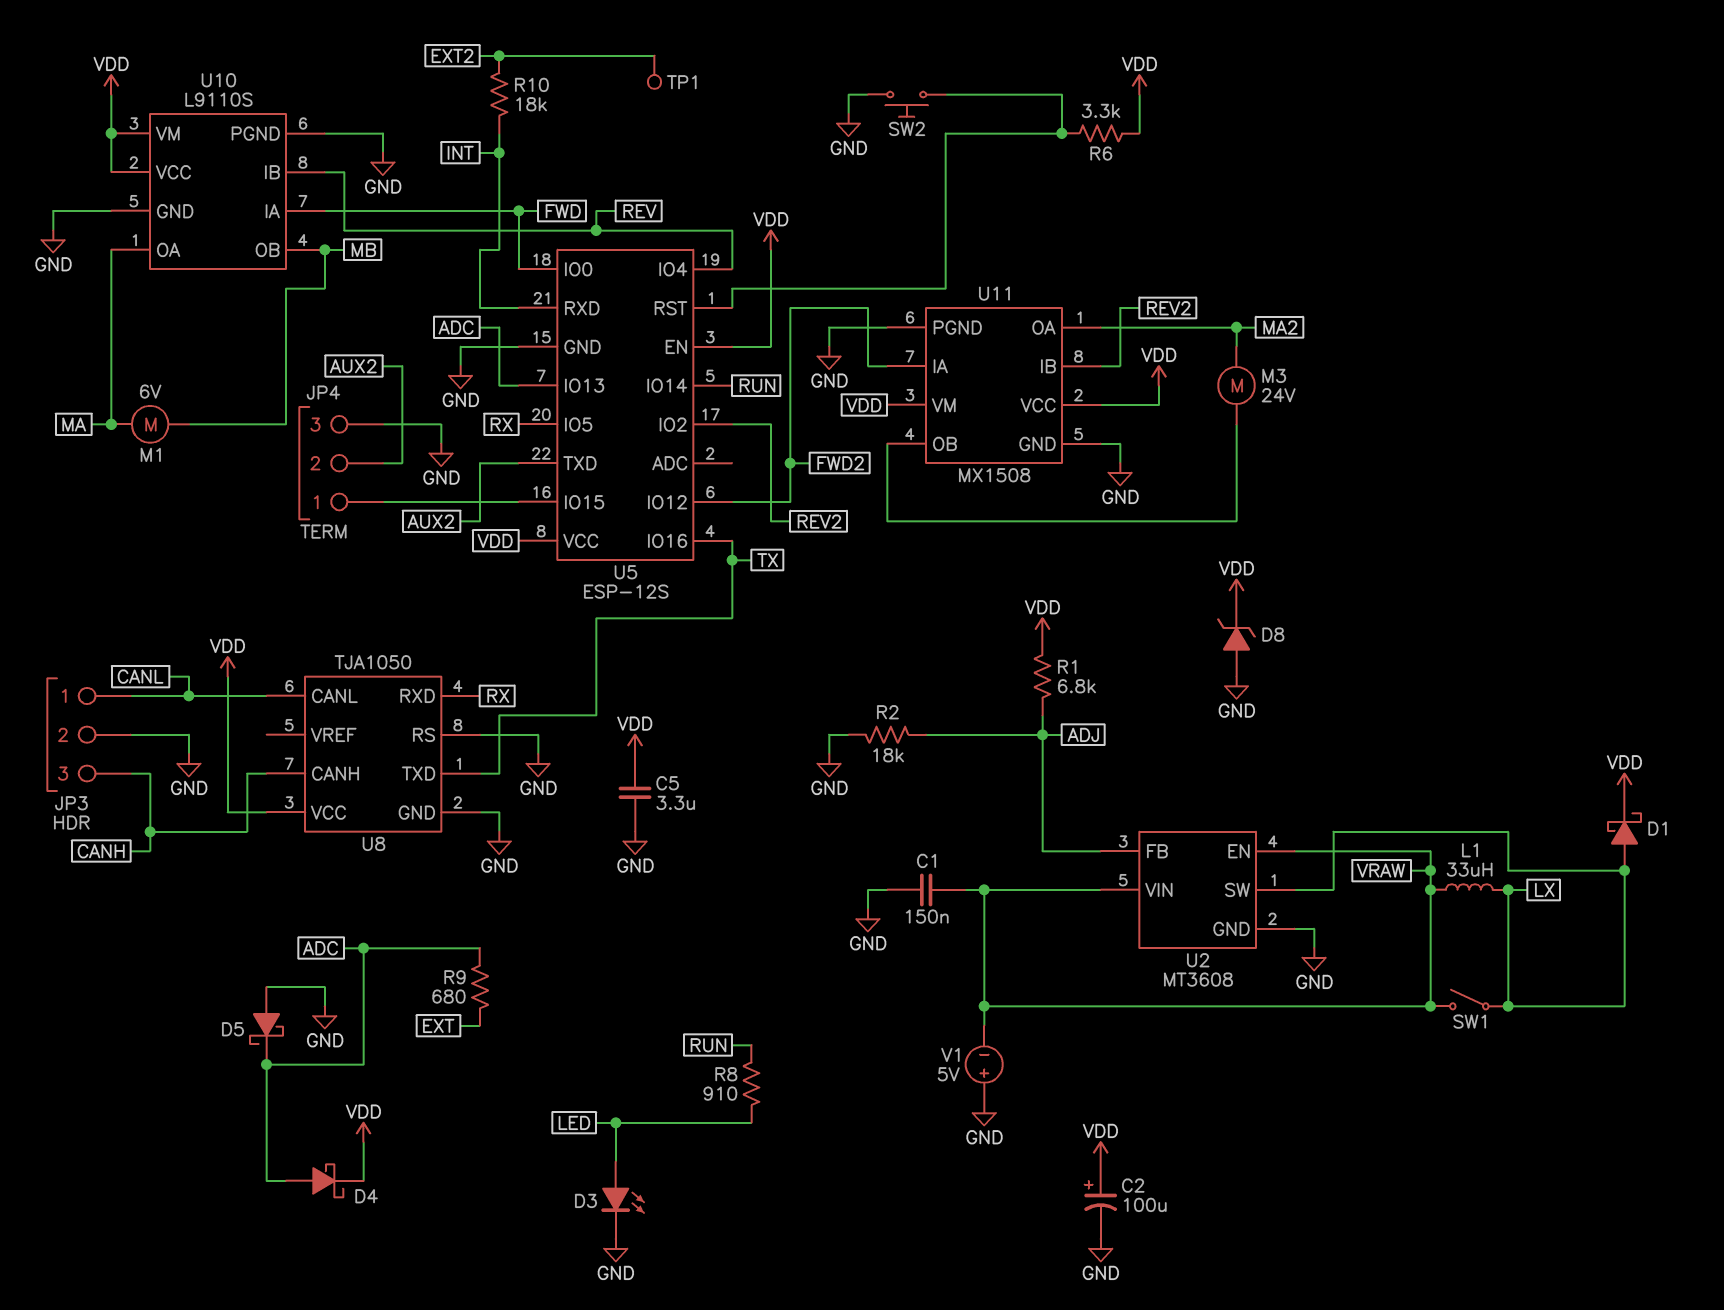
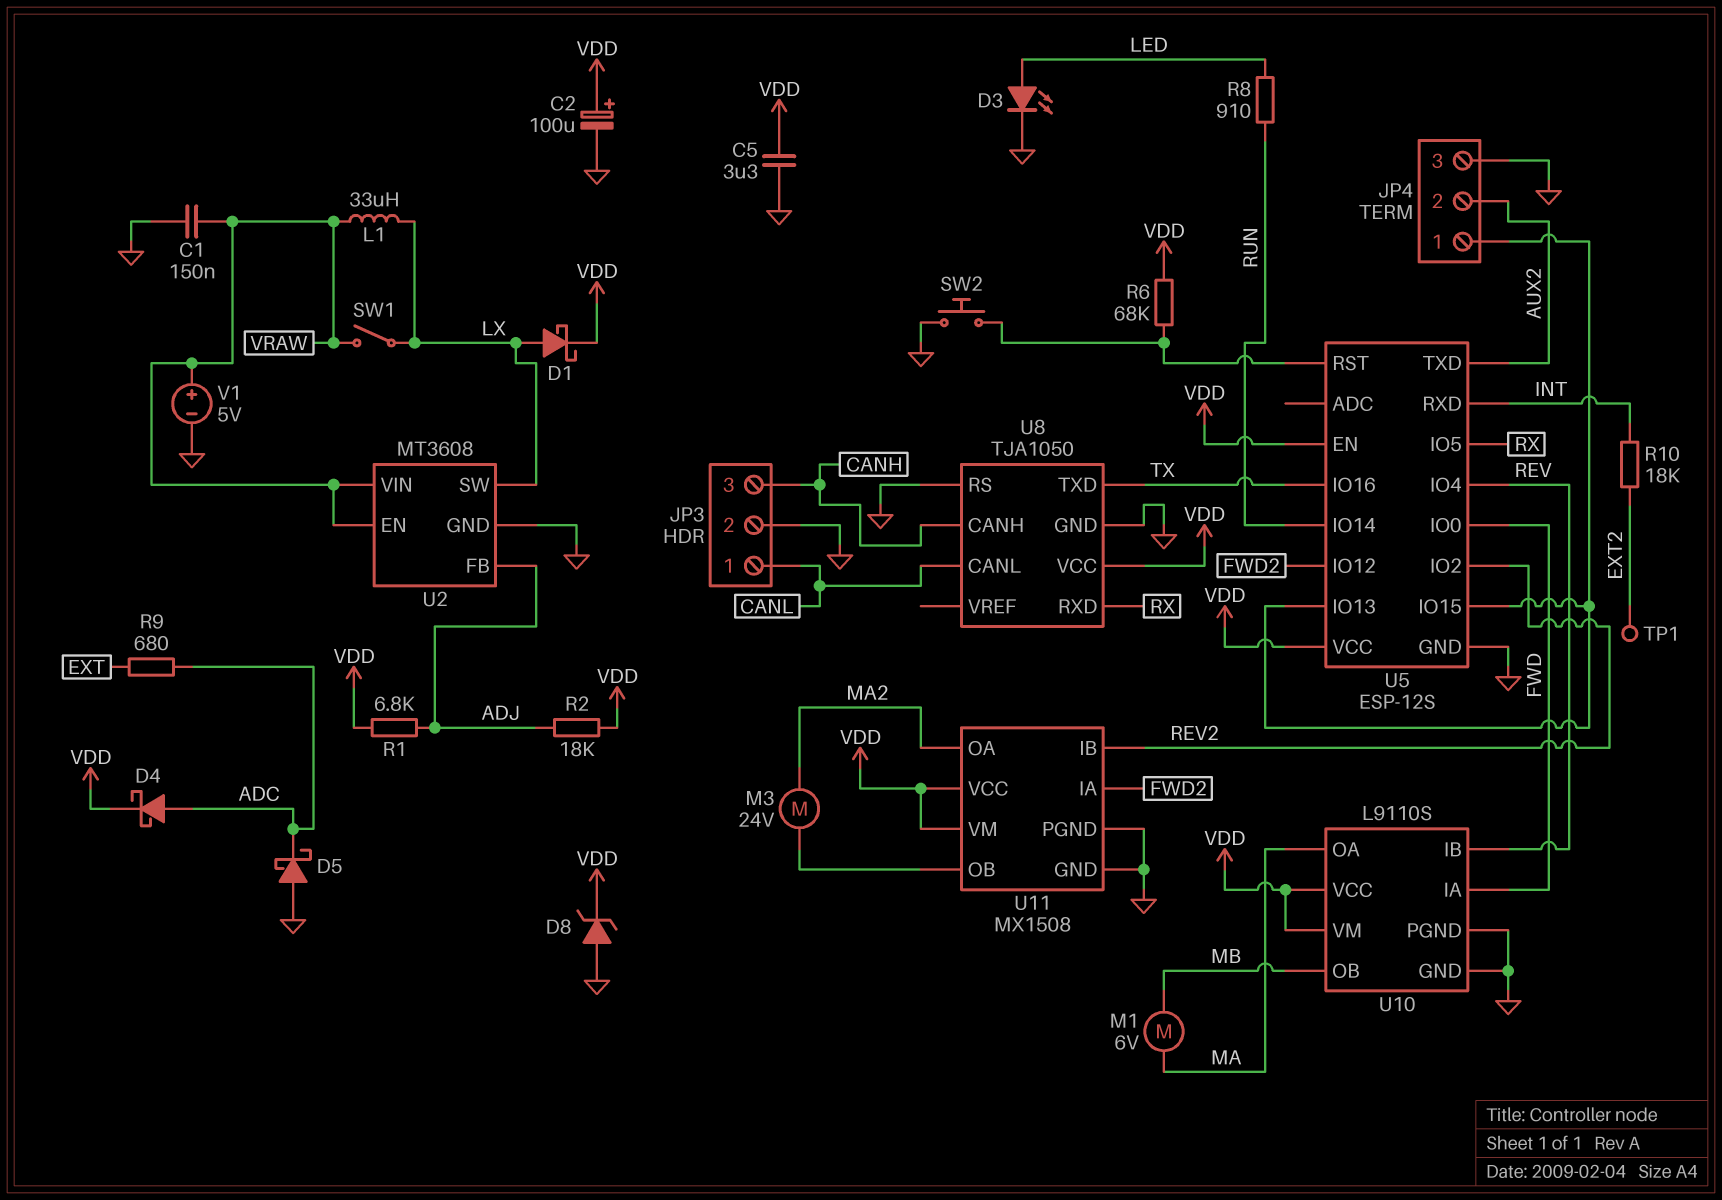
R2: 18k (ADJ, GND) -> 18k (ADJ, VDD)
R6: 3.3k (U5/RST, VDD) -> 68k (U5/RST, VDD)
U5 pin IO13: ADC -> JP4/1
V1: 5V (plus GND, minus VRAW) -> 5V (plus VRAW, minus GND)

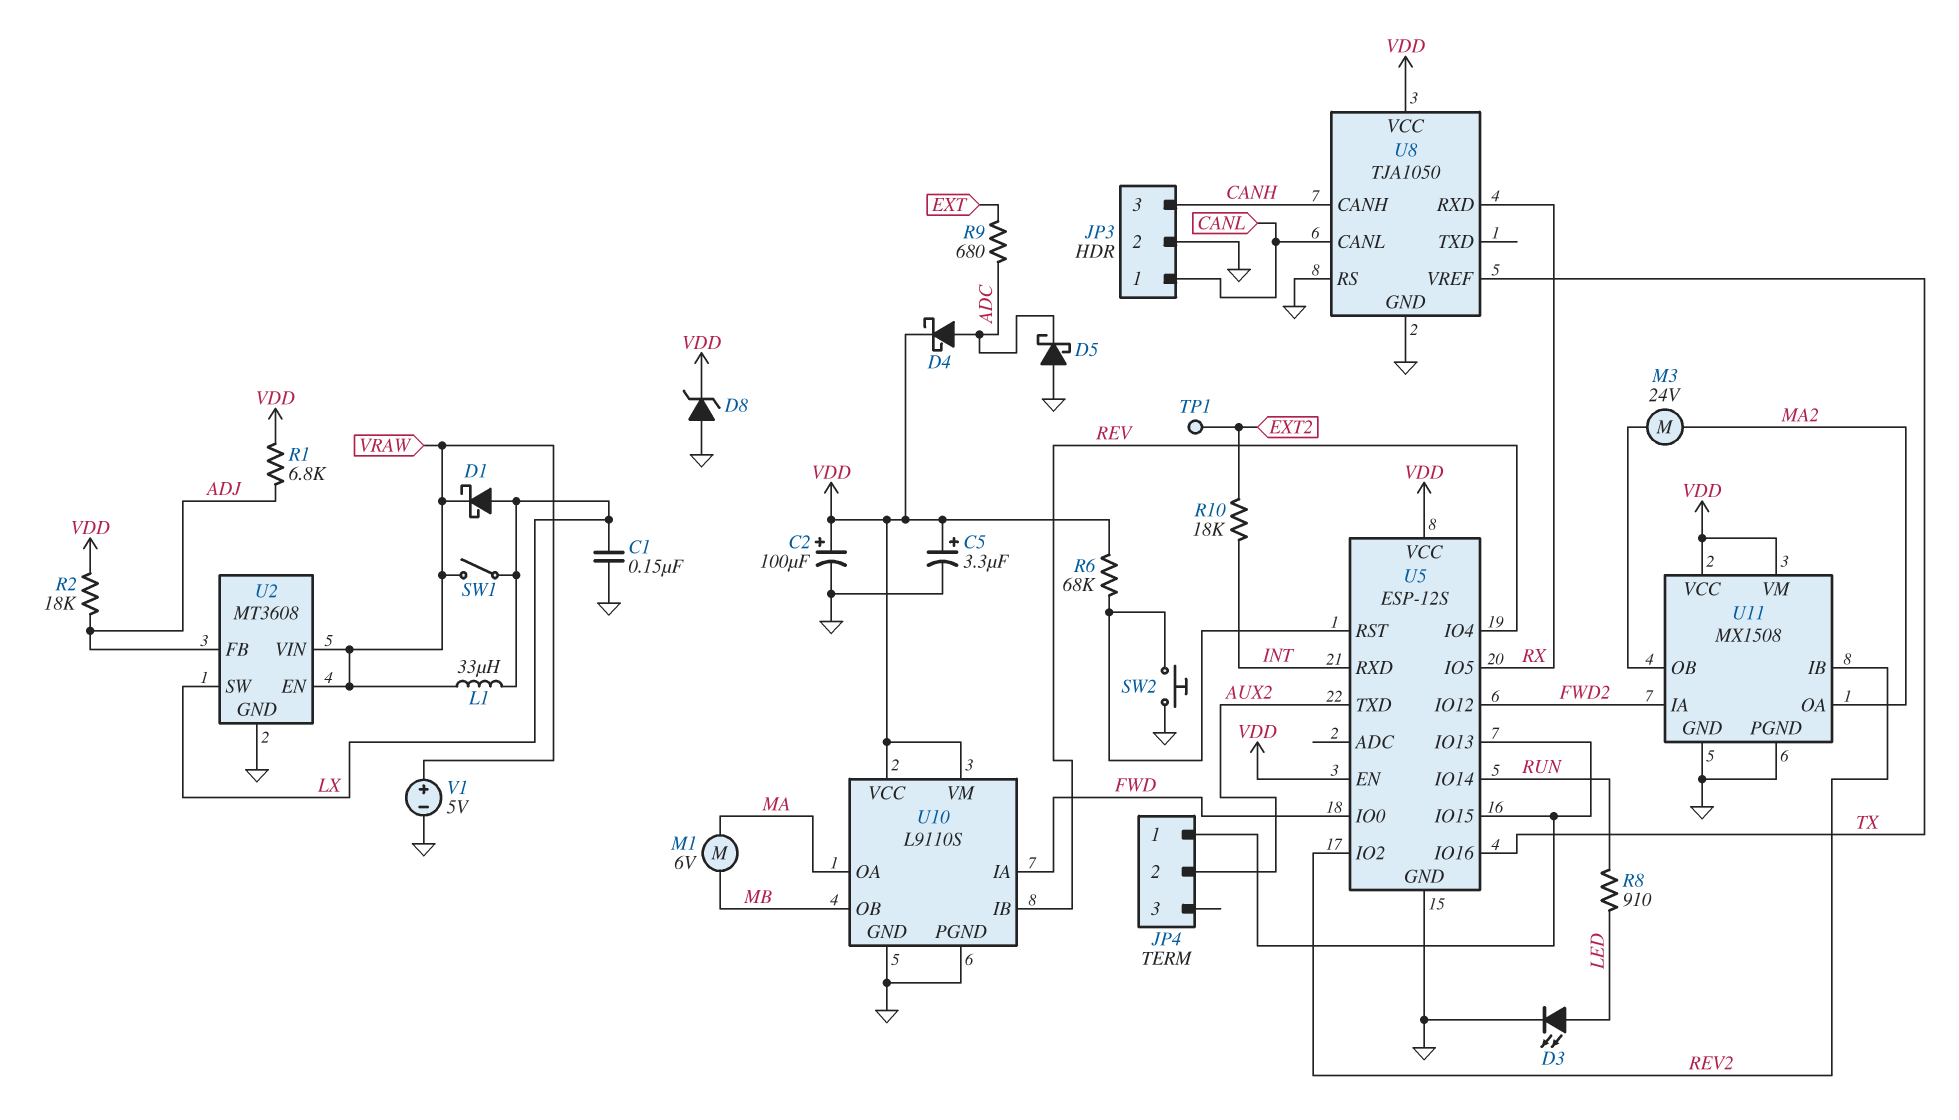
C1: 150nF (GND, VRAW) -> 150nF (GND, LX)
C5: 3.3uF (GND, VDD) -> 3.3uF (plus VDD, minus GND)
D1: schottky (A LX, K VDD) -> schottky (A LX, K VRAW)
JP4 pin 3: GND -> none
U8 pin TXD: TX -> none
U8 pin VREF: none -> TX

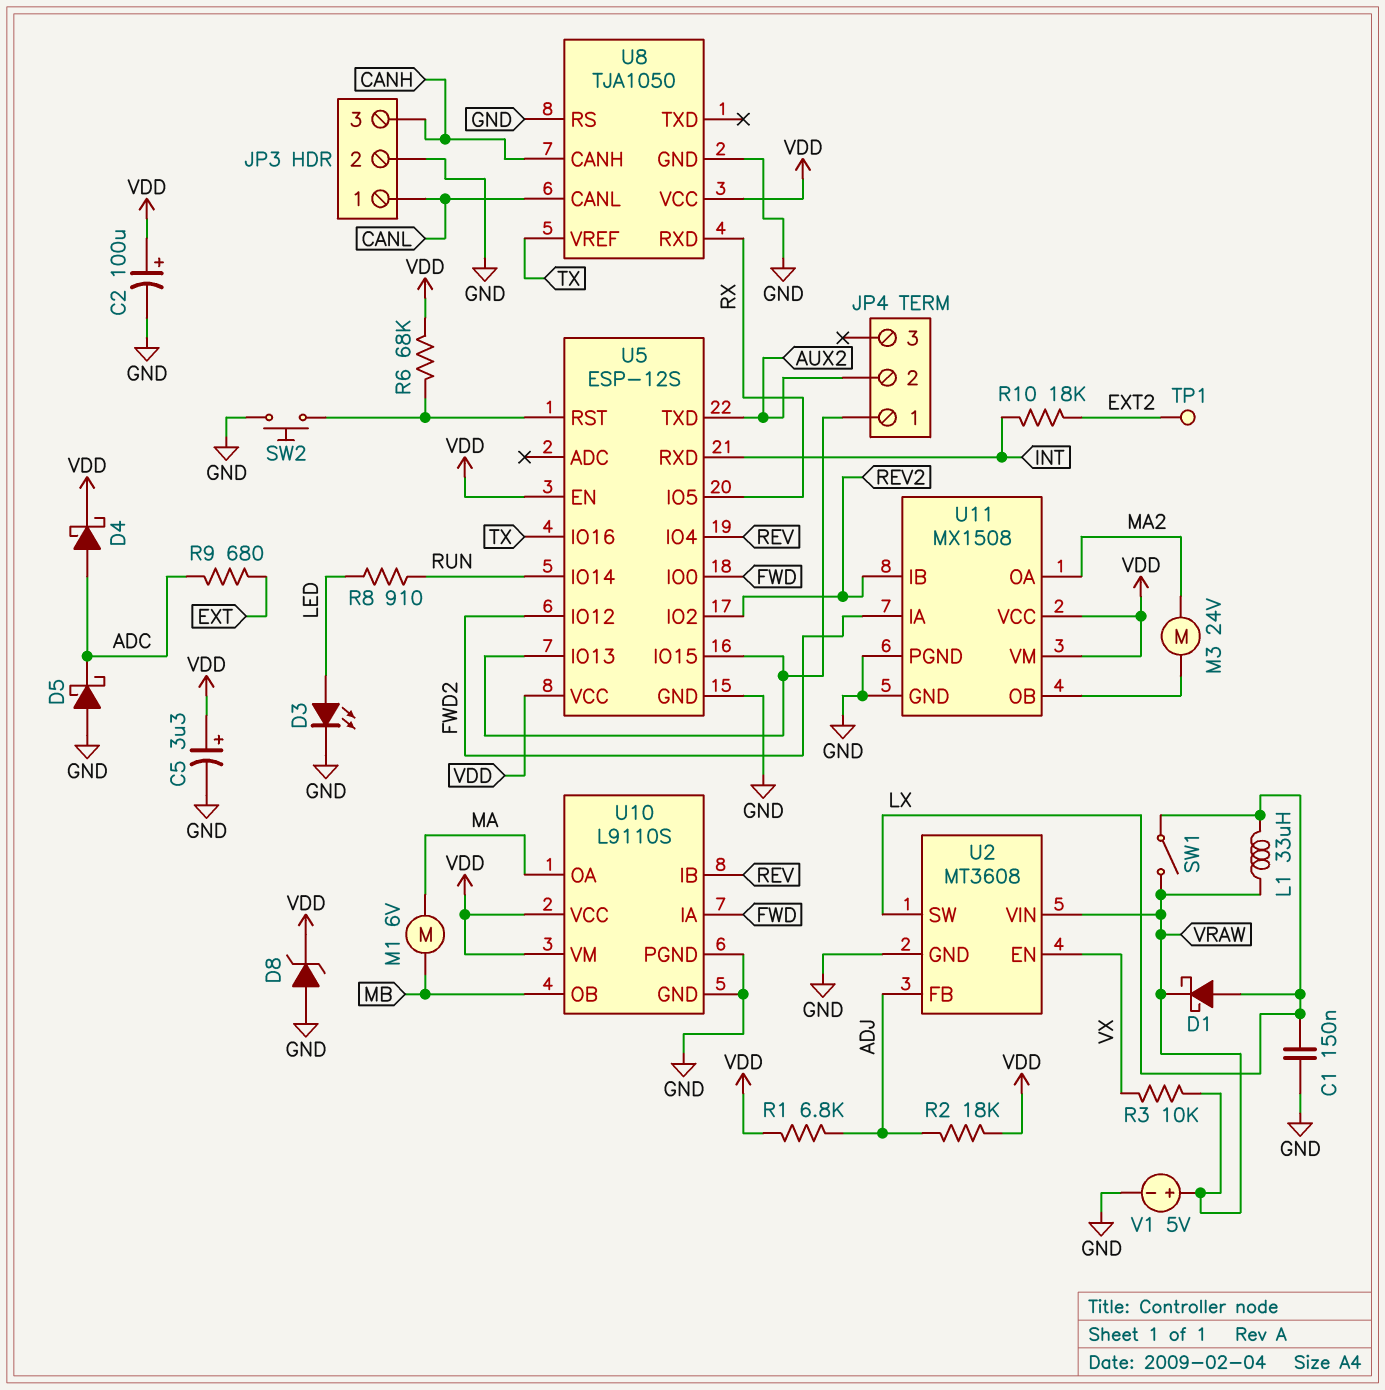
R3: none -> 10k (VRAW, VX)
U2 pin EN: VRAW -> VX

